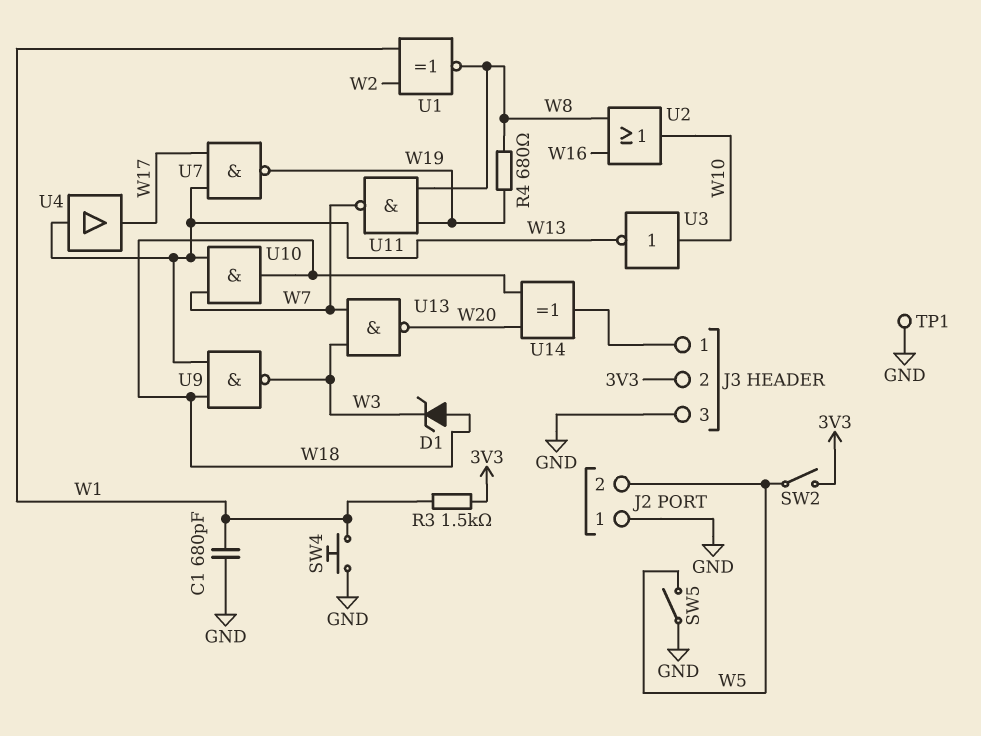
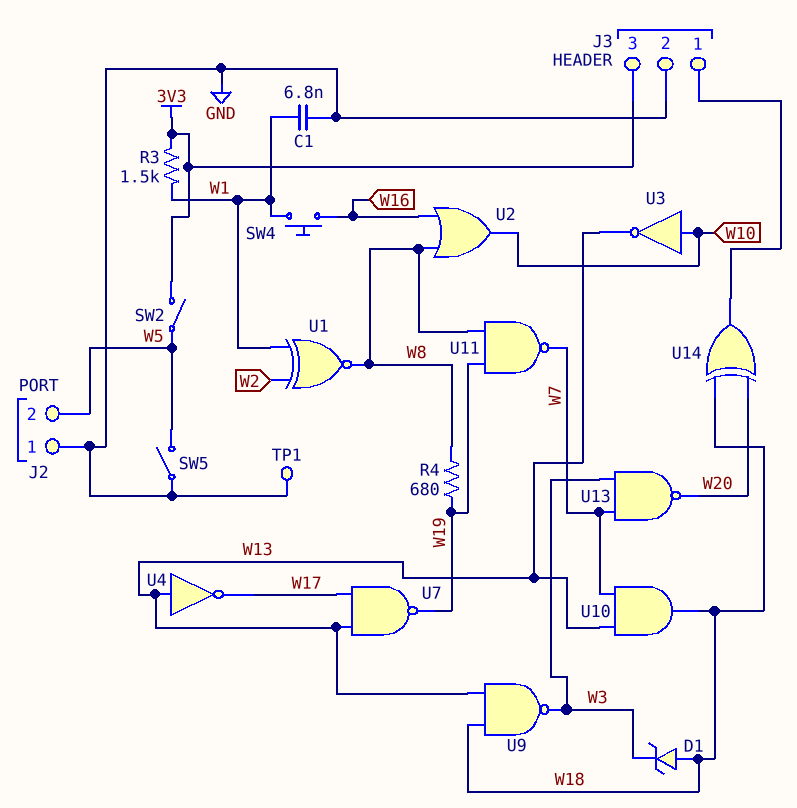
C1: 680pF (GND, W1) -> 6.8nF (GND, W1)
J3 pin 2: 3V3 -> GND
J3 pin 3: GND -> 3V3
SW4: button (GND, W1) -> button (W1, W16)
U4: buffer (in W13, out W17) -> NOT (in W13, out W17)

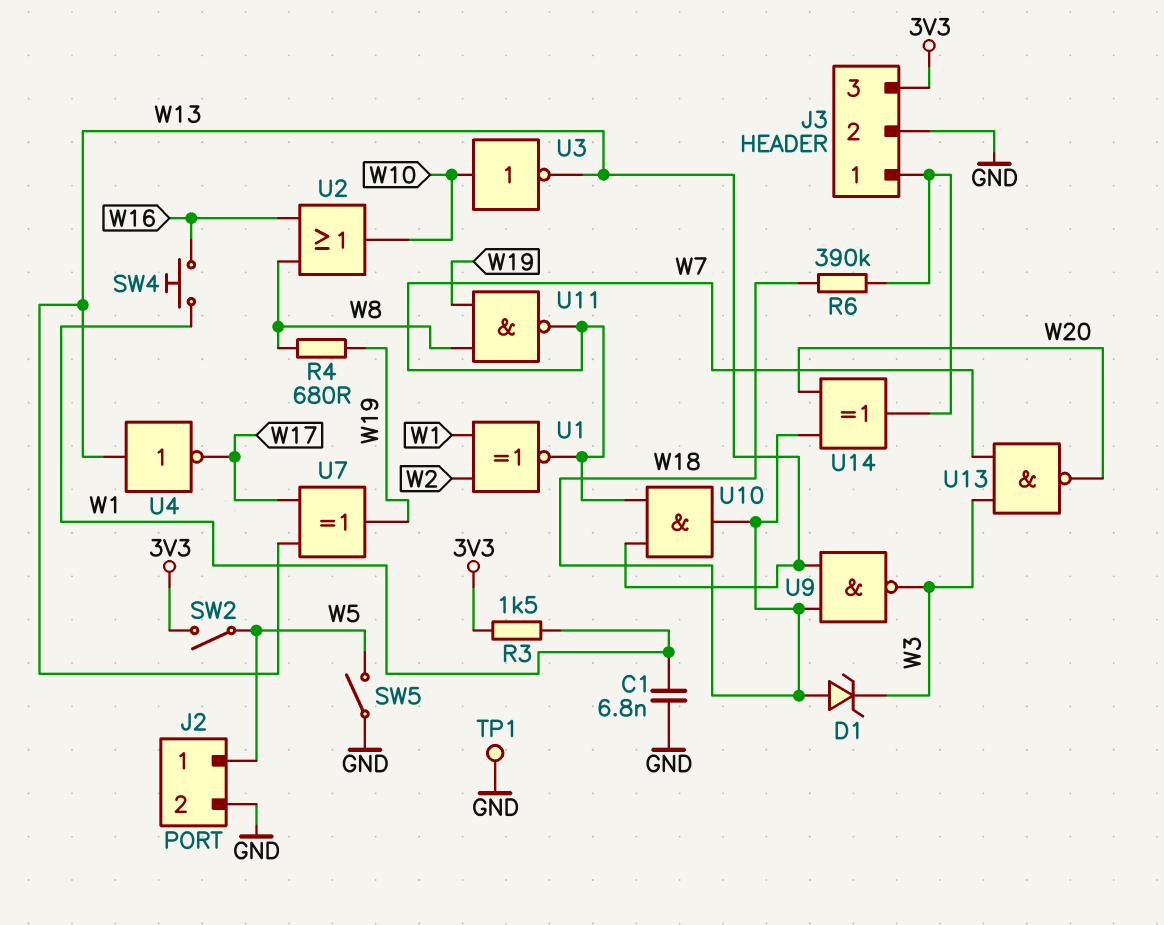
J2 pin 1: GND -> W5
J2 pin 2: W5 -> GND
R6: none -> 390k (J3/1, W18)
U1: XNOR (in W1, in W2, out W8) -> XNOR (in W1, in W2, out W7)
U7: NAND (in W13, in W17, out W19) -> XOR (in W13, in W17, out W19)

